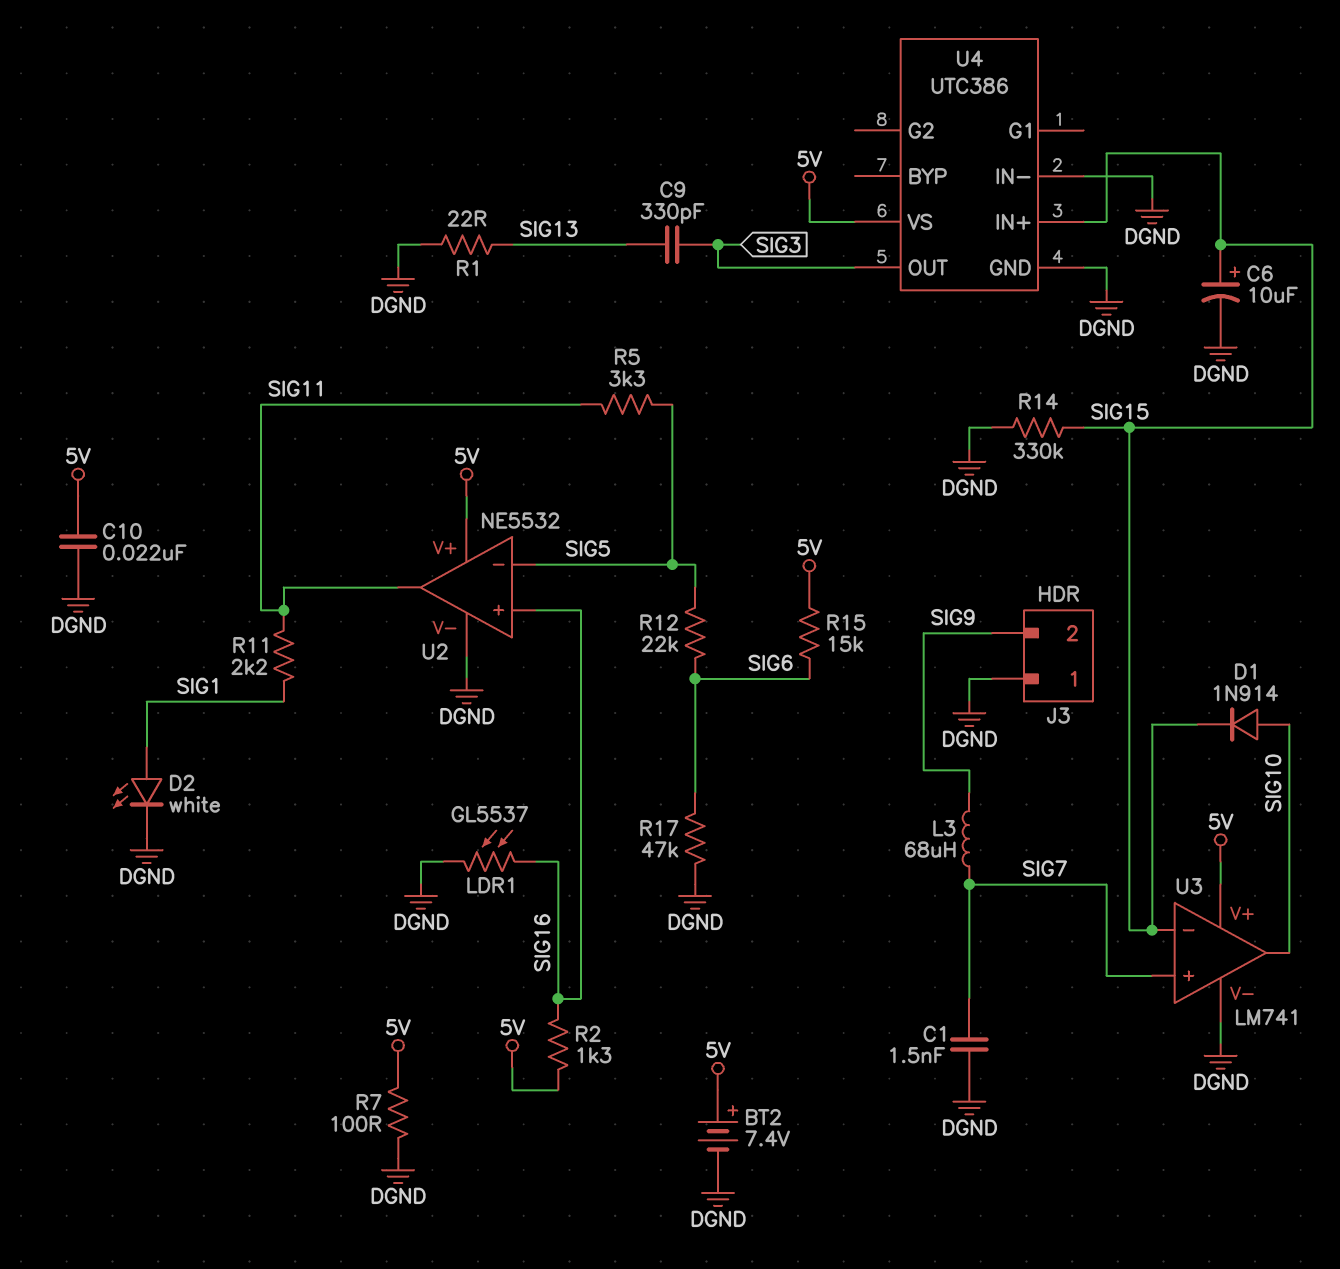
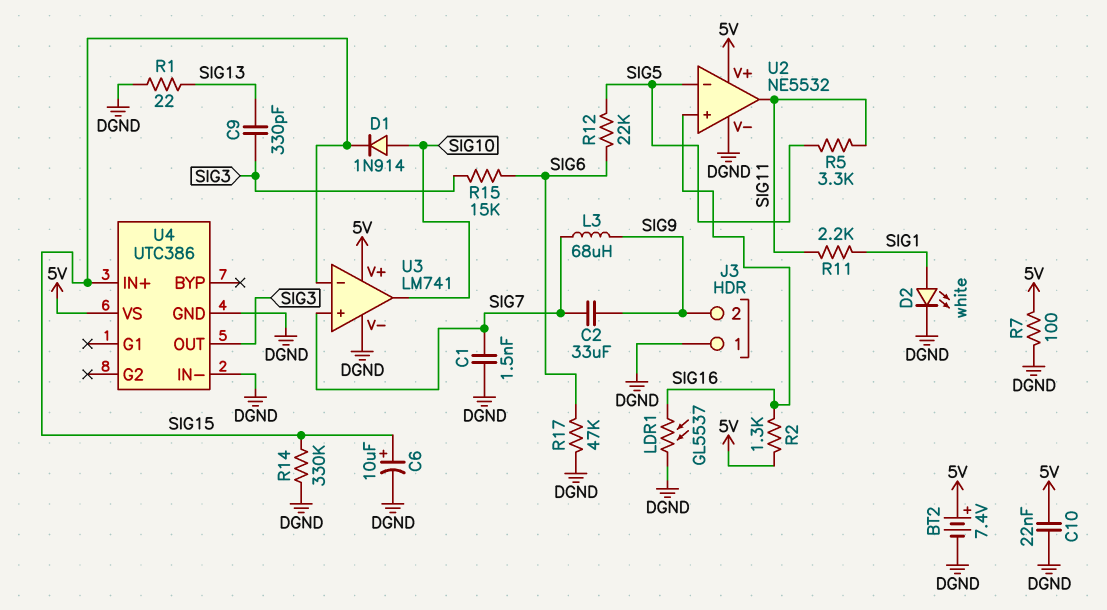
C2: none -> 33uF (SIG7, SIG9)
R15: 15k (5V, SIG6) -> 15k (SIG3, SIG6)

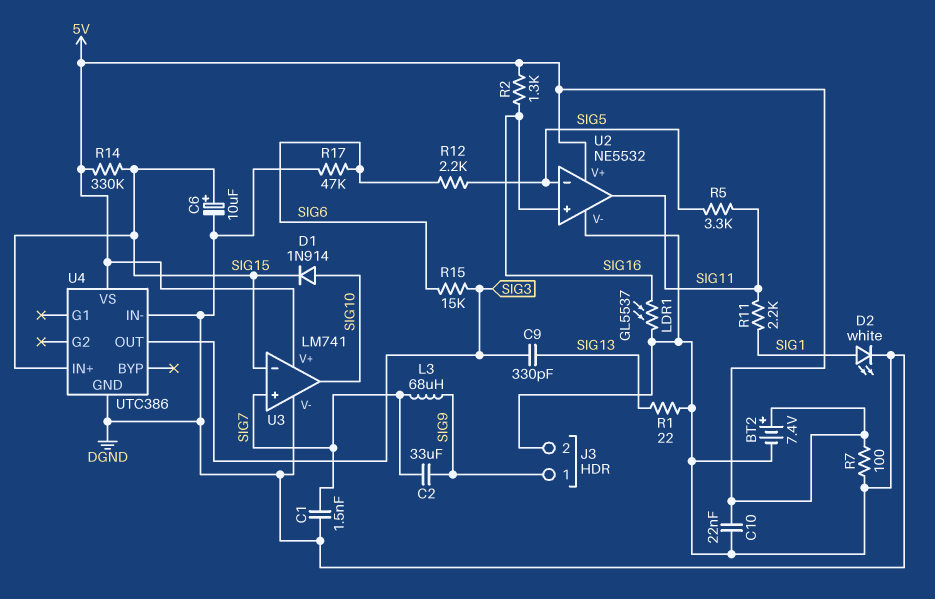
J3 pin 1: DGND -> SIG9
J3 pin 2: SIG9 -> DGND
R12: 22k (SIG5, SIG6) -> 2.2k (SIG5, SIG6)
R14: 330k (DGND, SIG15) -> 330k (5V, SIG15)

